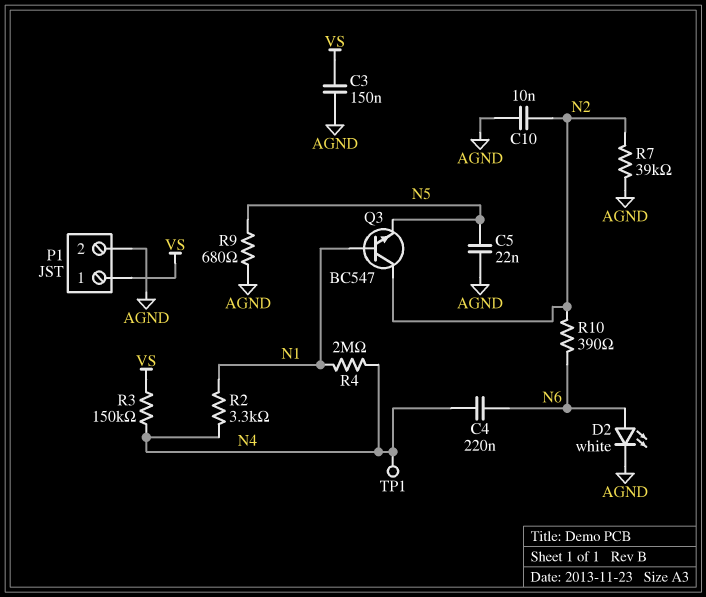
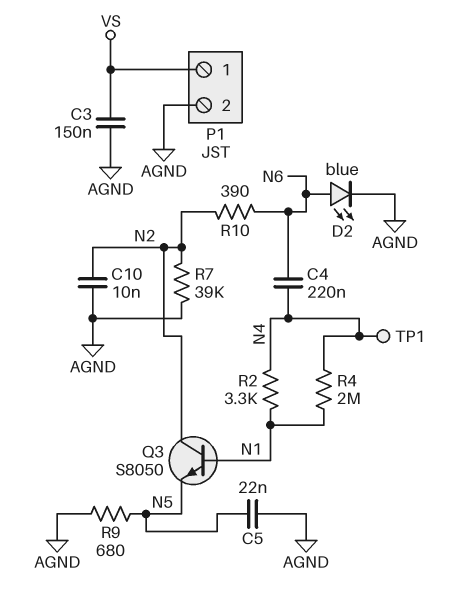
D2: LED white (A N6, K AGND) -> LED blue (A N6, K AGND)
Q3: NPN BC547 (B N1, C N2, E N5) -> NPN S8050 (B N1, C N2, E N5)
R3: 150k (N4, VS) -> none

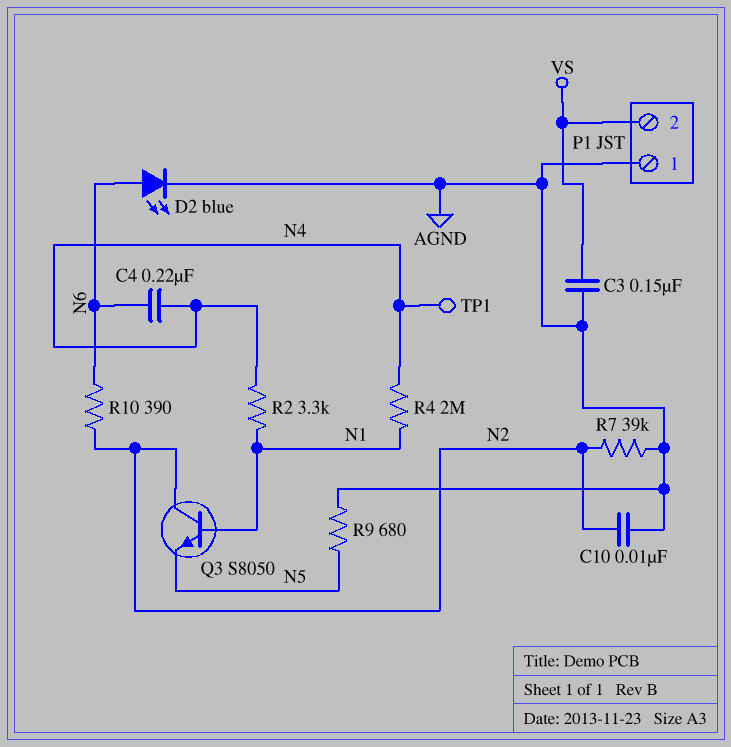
C5: 22nF (AGND, N5) -> none
P1 pin 1: VS -> AGND
P1 pin 2: AGND -> VS

